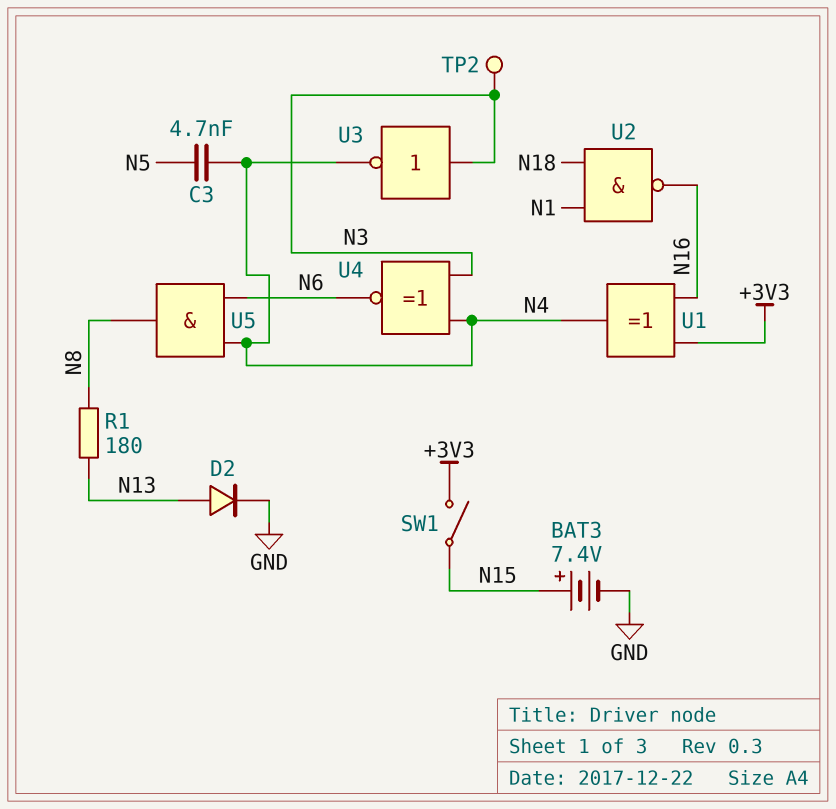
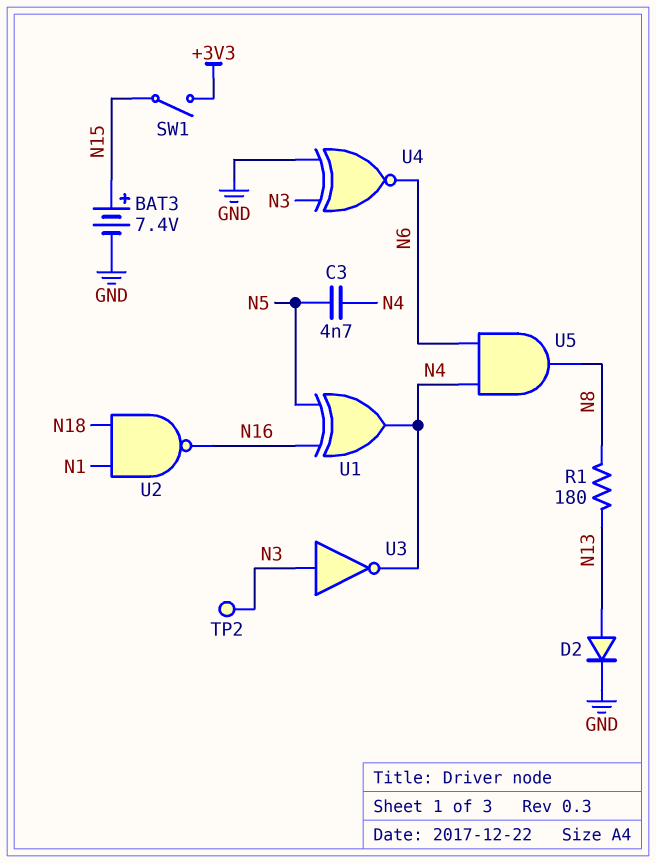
U1: XOR (in +3V3, in N16, out N4) -> XOR (in N5, in N16, out N4)
U4: XNOR (in N3, in N4, out N6) -> XNOR (in GND, in N3, out N6)

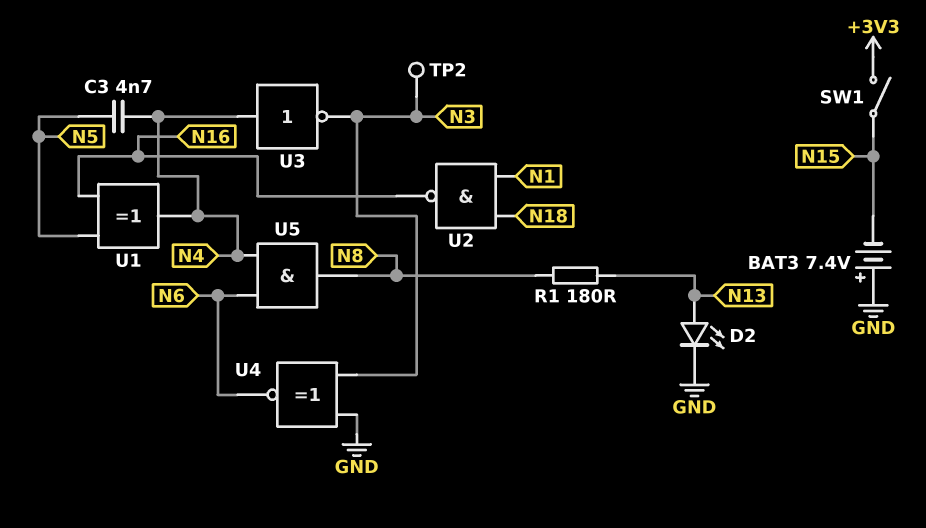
BAT3: 7.4V (plus N15, minus GND) -> 7.4V (plus GND, minus N15)
D2: diode (A N13, K GND) -> LED (A N13, K GND)
U3: NOT (in N3, out N4) -> NOT (in N4, out N3)

